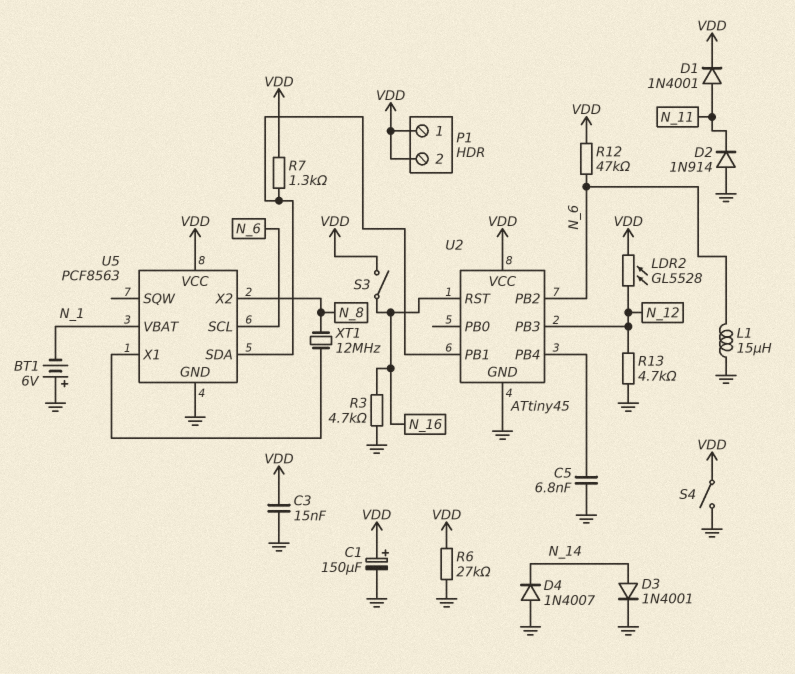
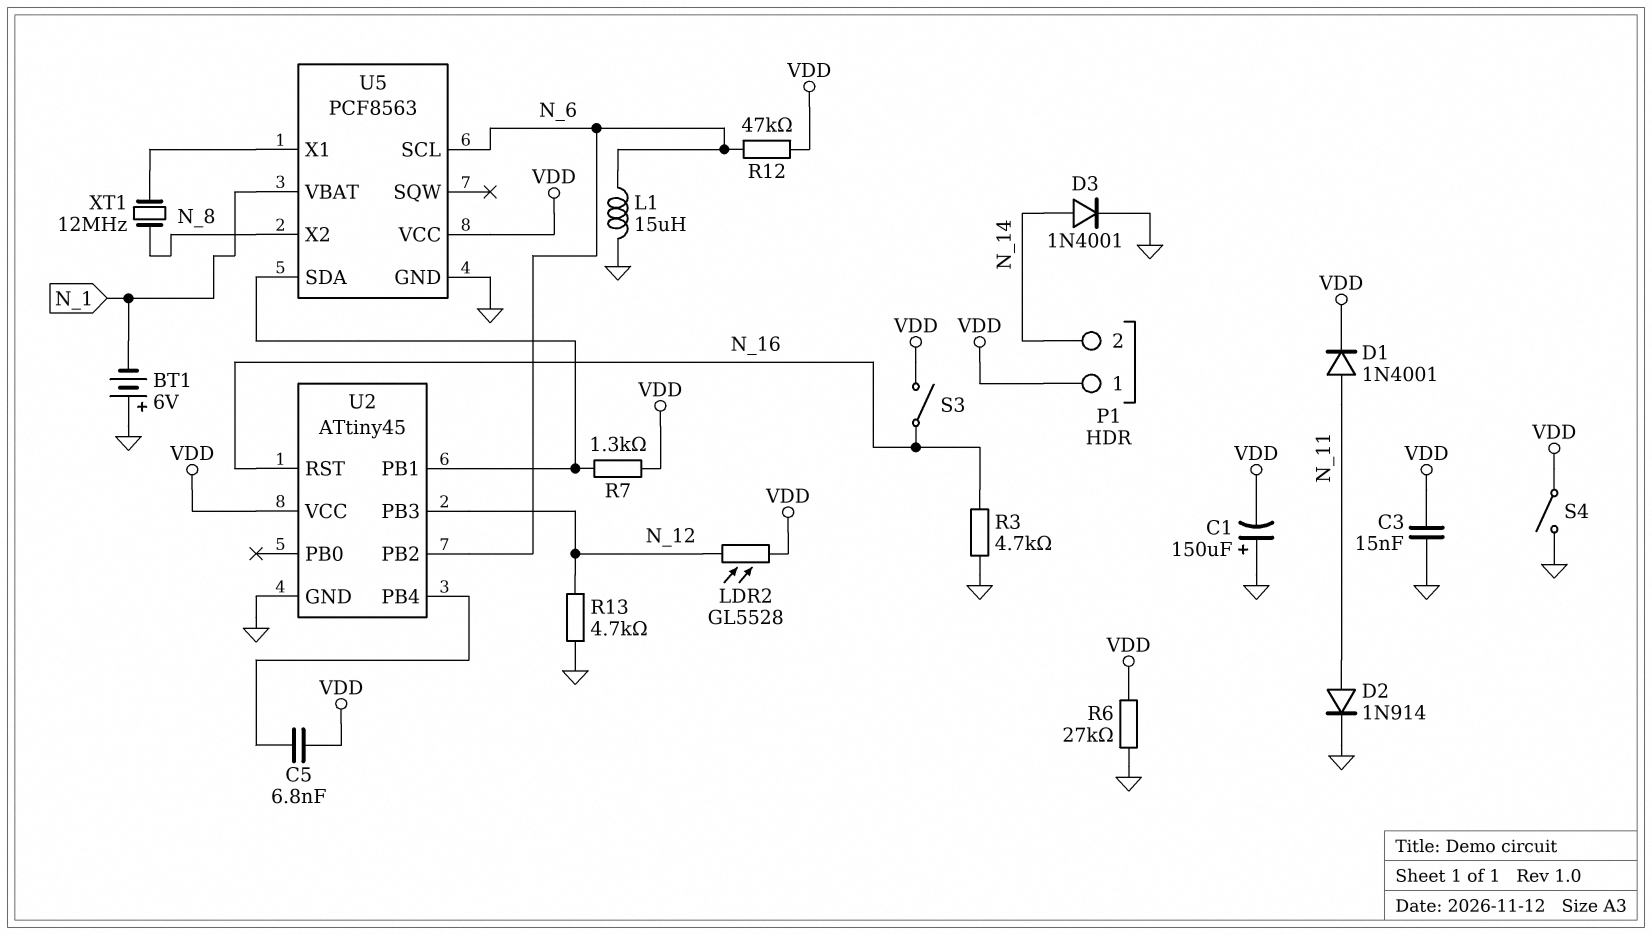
C1: 150uF (plus VDD, minus GND) -> 150uF (plus GND, minus VDD)
C5: 6.8nF (GND, U2/PB4) -> 6.8nF (U2/PB4, VDD)
D2: diode 1N914 (A GND, K N_11) -> diode 1N914 (A N_11, K GND)
D4: diode 1N4007 (A GND, K N_14) -> none
P1 pin 2: VDD -> N_14

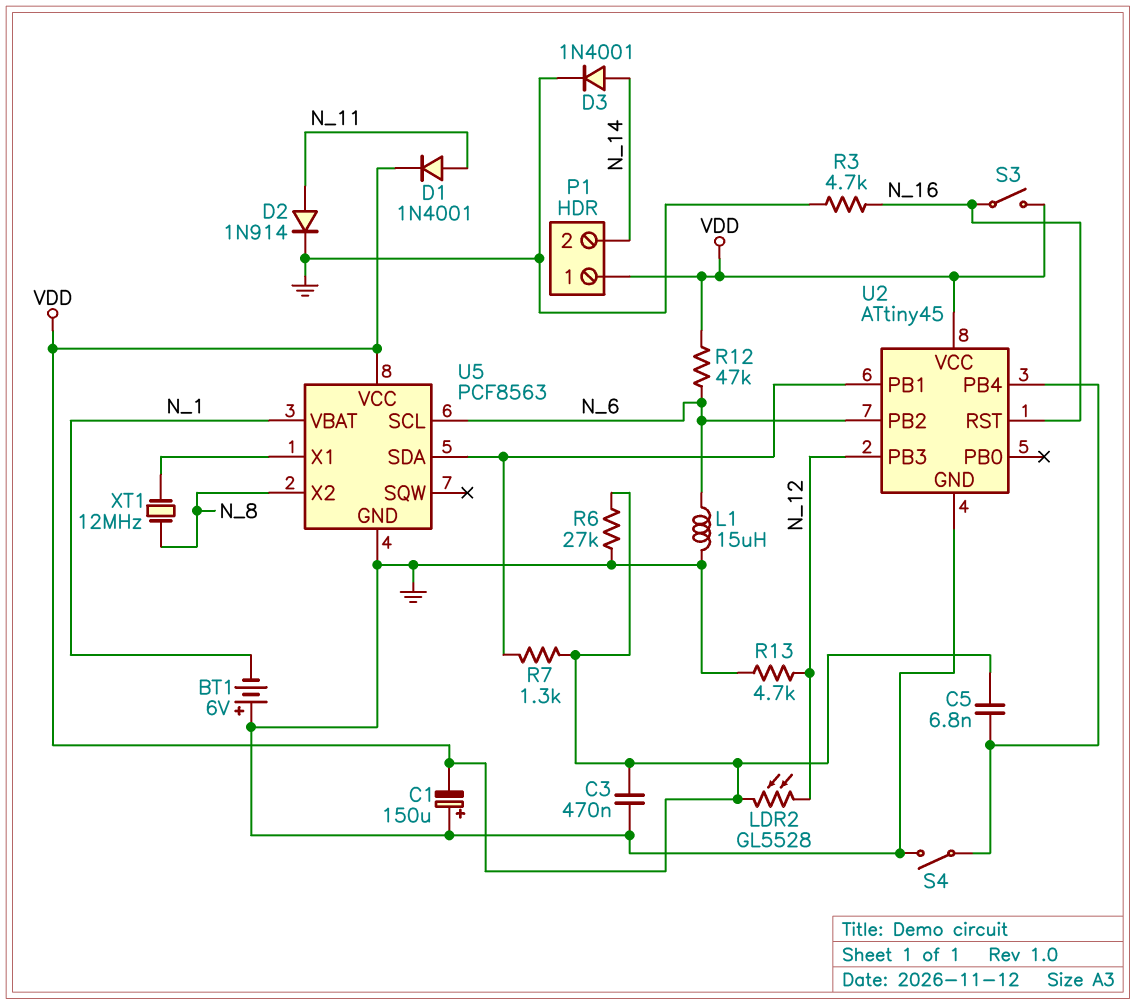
C3: 15nF (GND, VDD) -> 470nF (GND, VDD)
S4: switch (GND, VDD) -> switch (GND, U2/PB4)

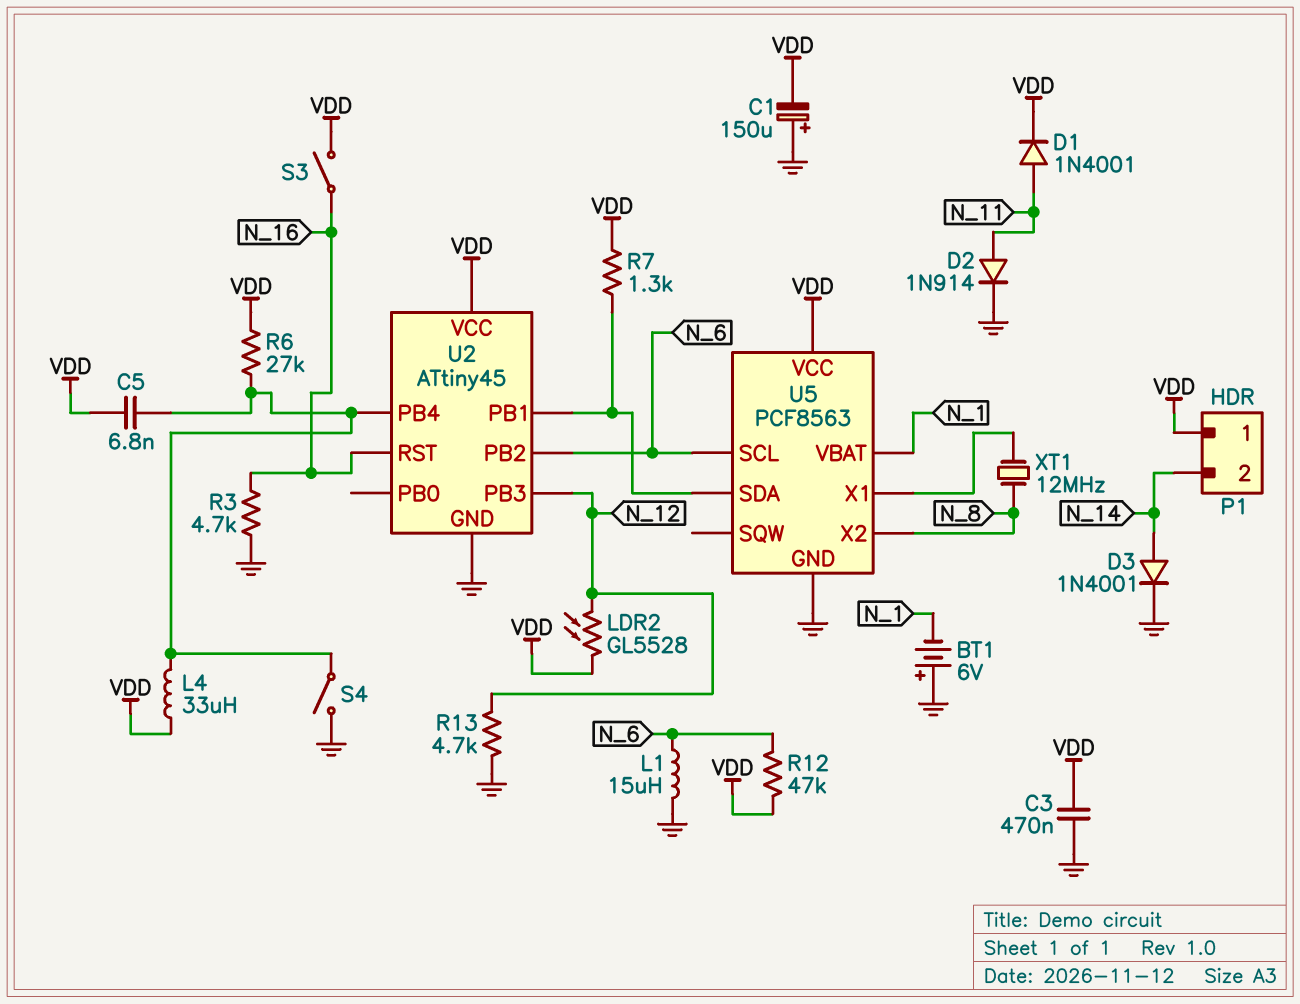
L4: none -> 33uH (U2/PB4, VDD)
R6: 27k (GND, VDD) -> 27k (U2/PB4, VDD)

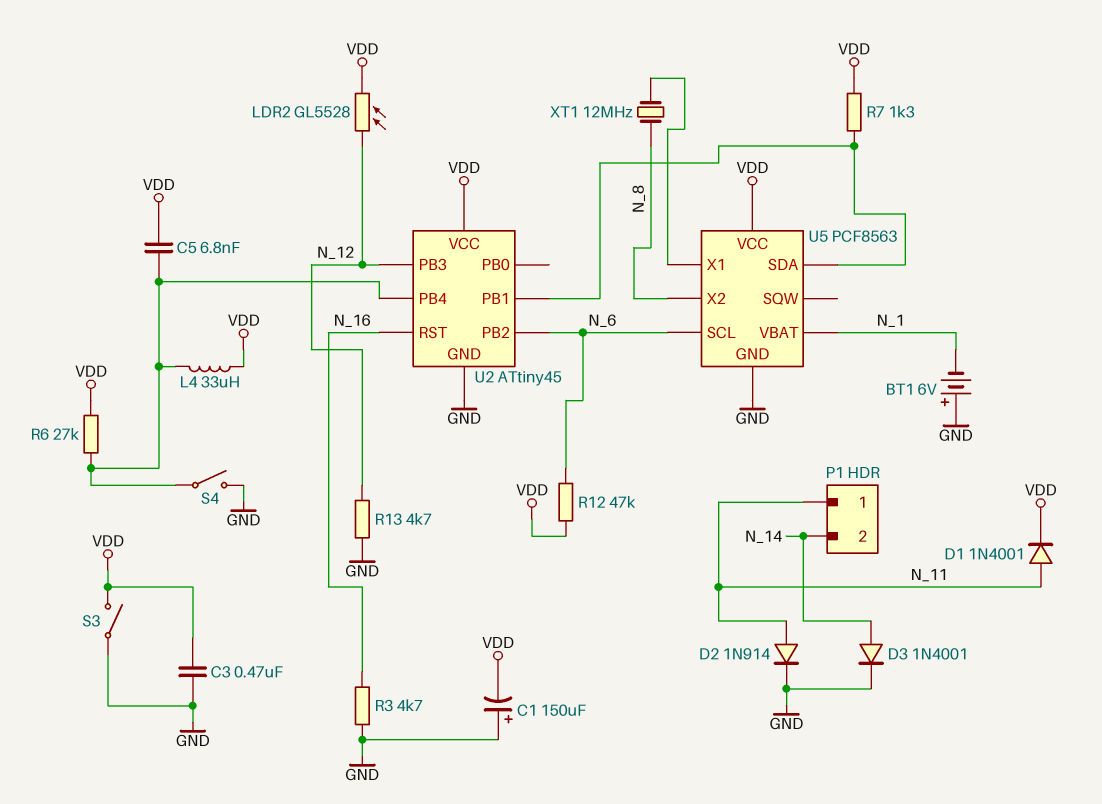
L1: 15uH (GND, N_6) -> none
P1 pin 1: VDD -> N_11
S3: switch (N_16, VDD) -> switch (GND, VDD)

